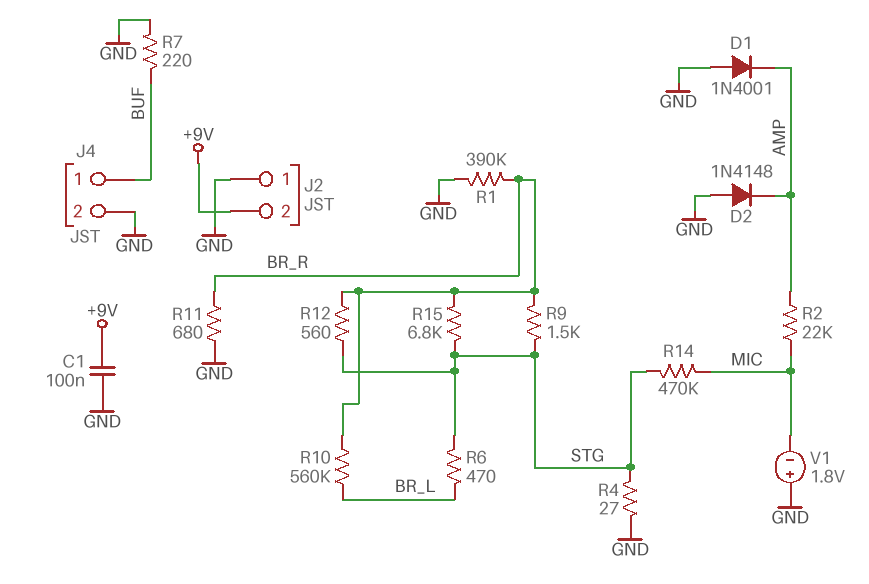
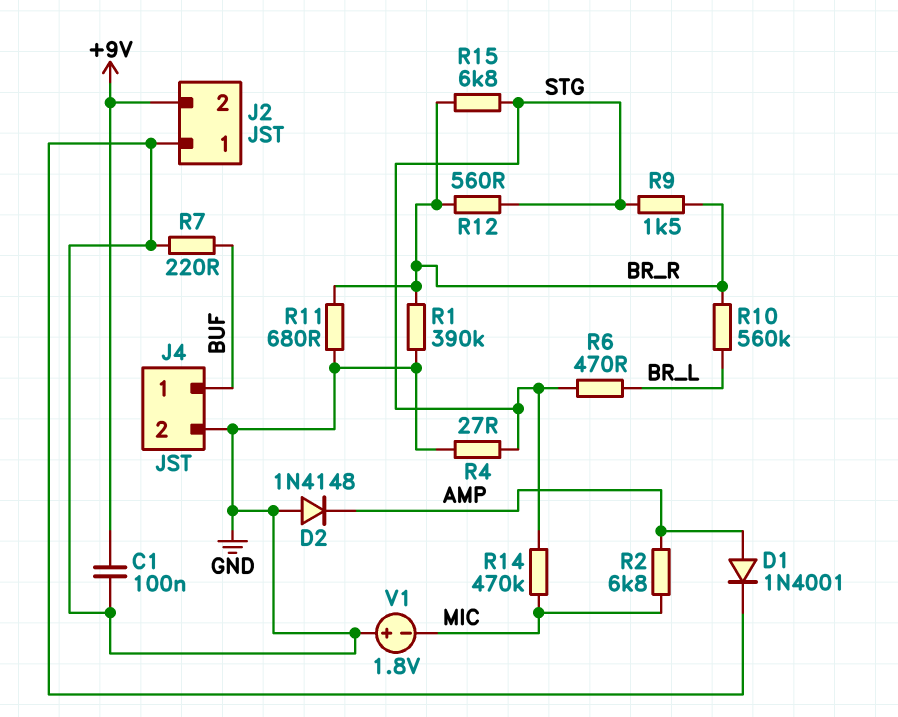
D1: diode 1N4001 (A GND, K AMP) -> diode 1N4001 (A AMP, K GND)
R2: 22k (AMP, MIC) -> 6.8k (AMP, MIC)

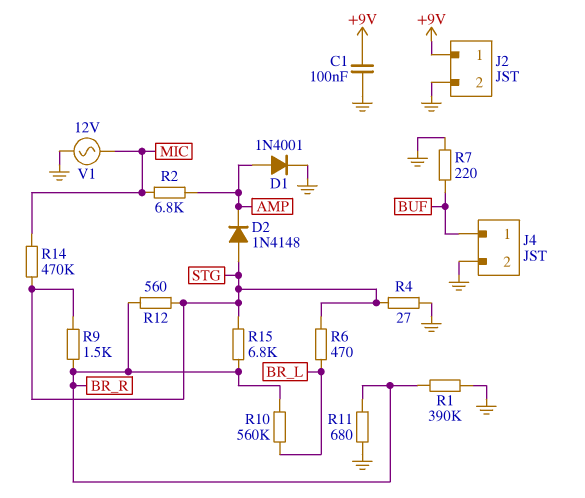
D2: diode 1N4148 (A GND, K AMP) -> diode 1N4148 (A STG, K AMP)
J2 pin 1: GND -> +9V
J2 pin 2: +9V -> GND
V1: 1.8V (plus GND, minus MIC) -> AC 12V (GND, MIC)

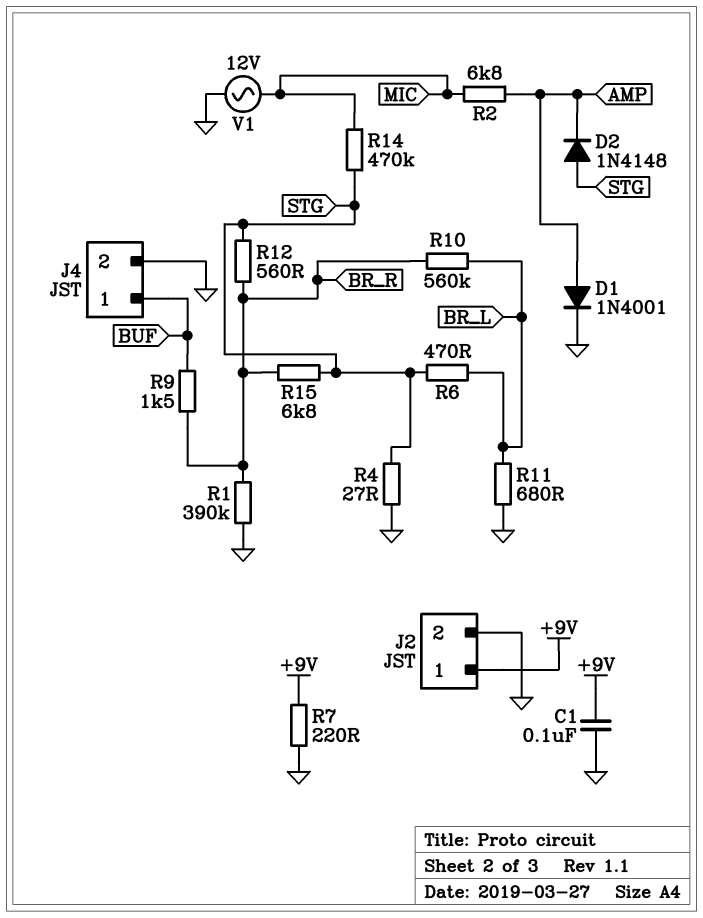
R7: 220 (BUF, GND) -> 220 (+9V, GND)
R9: 1.5k (BR_R, STG) -> 1.5k (BR_R, BUF)
R11: 680 (BR_R, GND) -> 680 (BR_L, GND)

